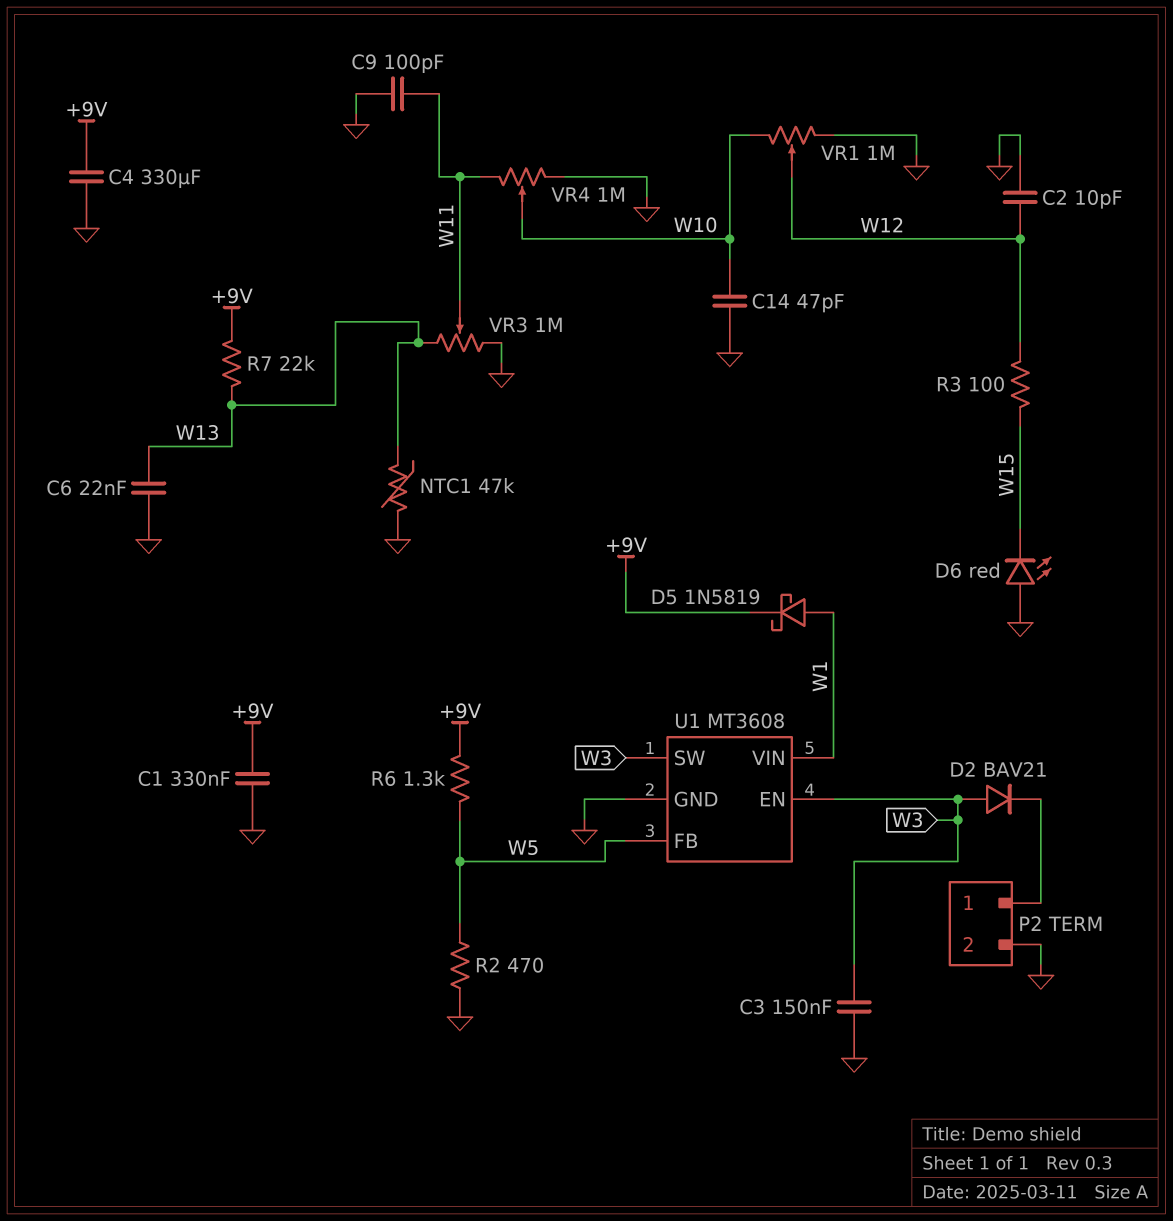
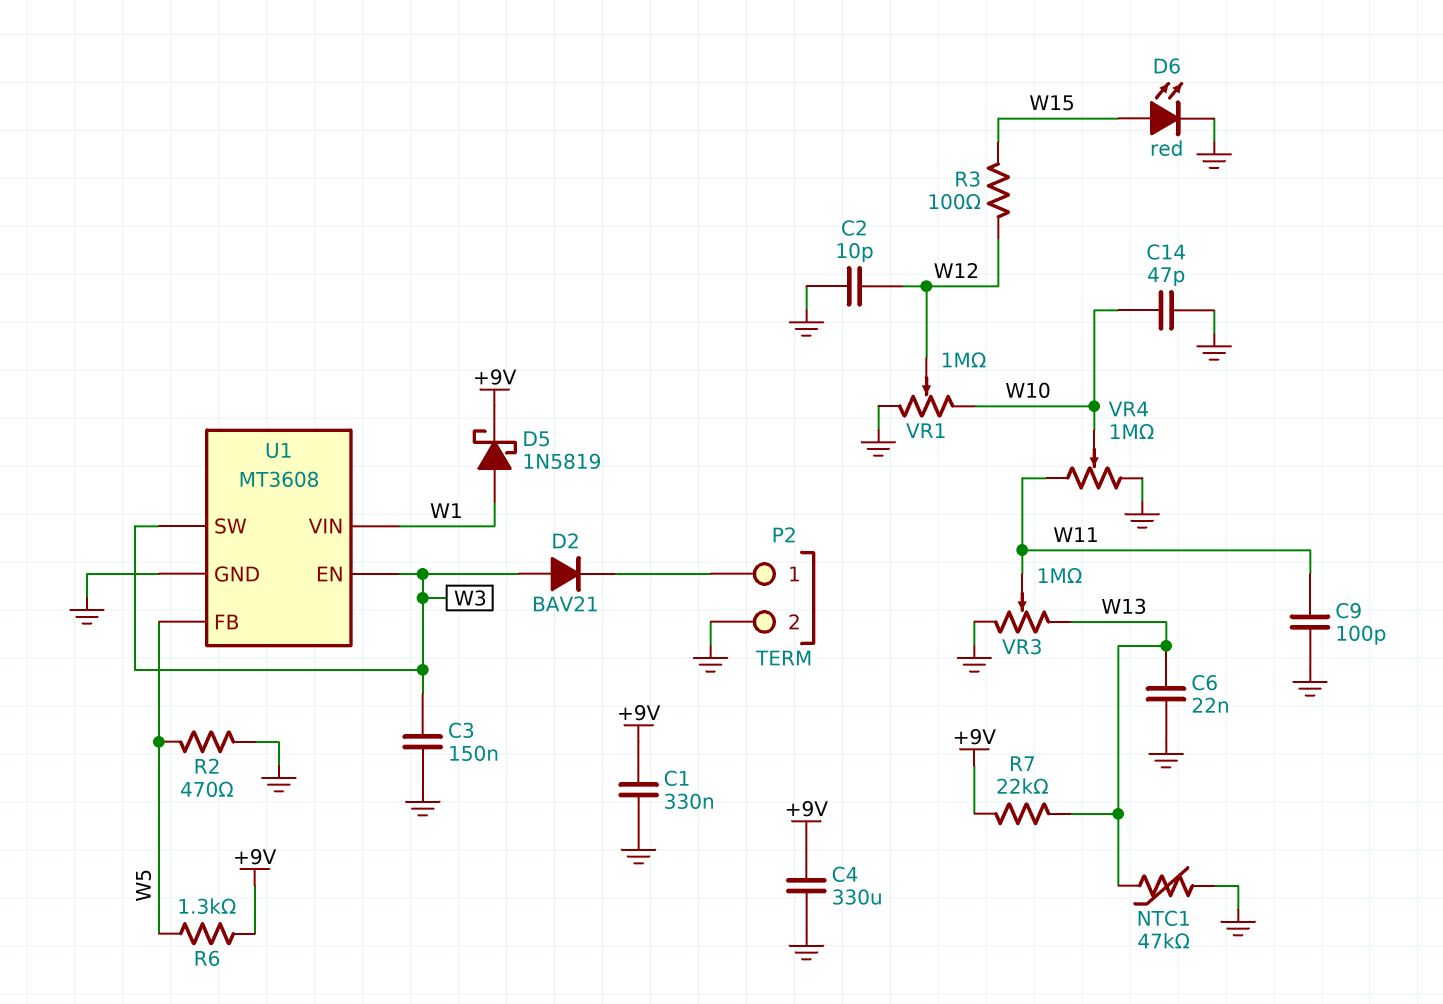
D6: LED red (A GND, K W15) -> LED red (A W15, K GND)

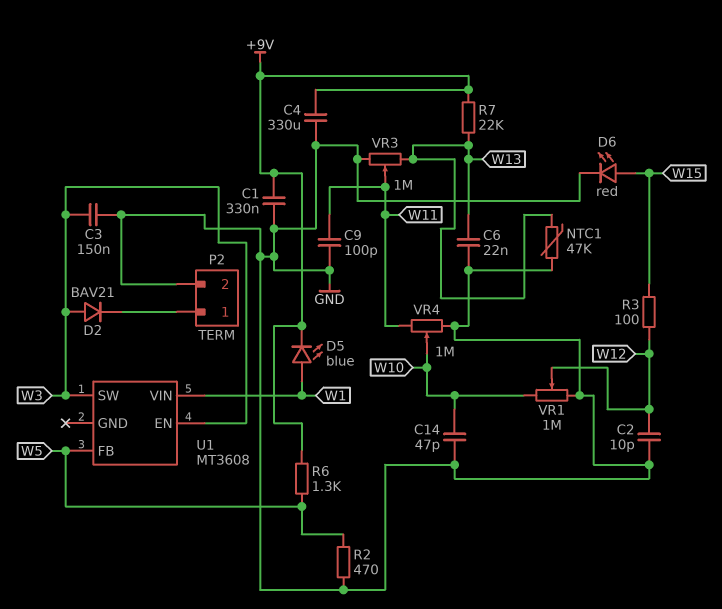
D5: schottky 1N5819 (A W1, K +9V) -> LED blue (A W1, K +9V)
U1 pin GND: GND -> none

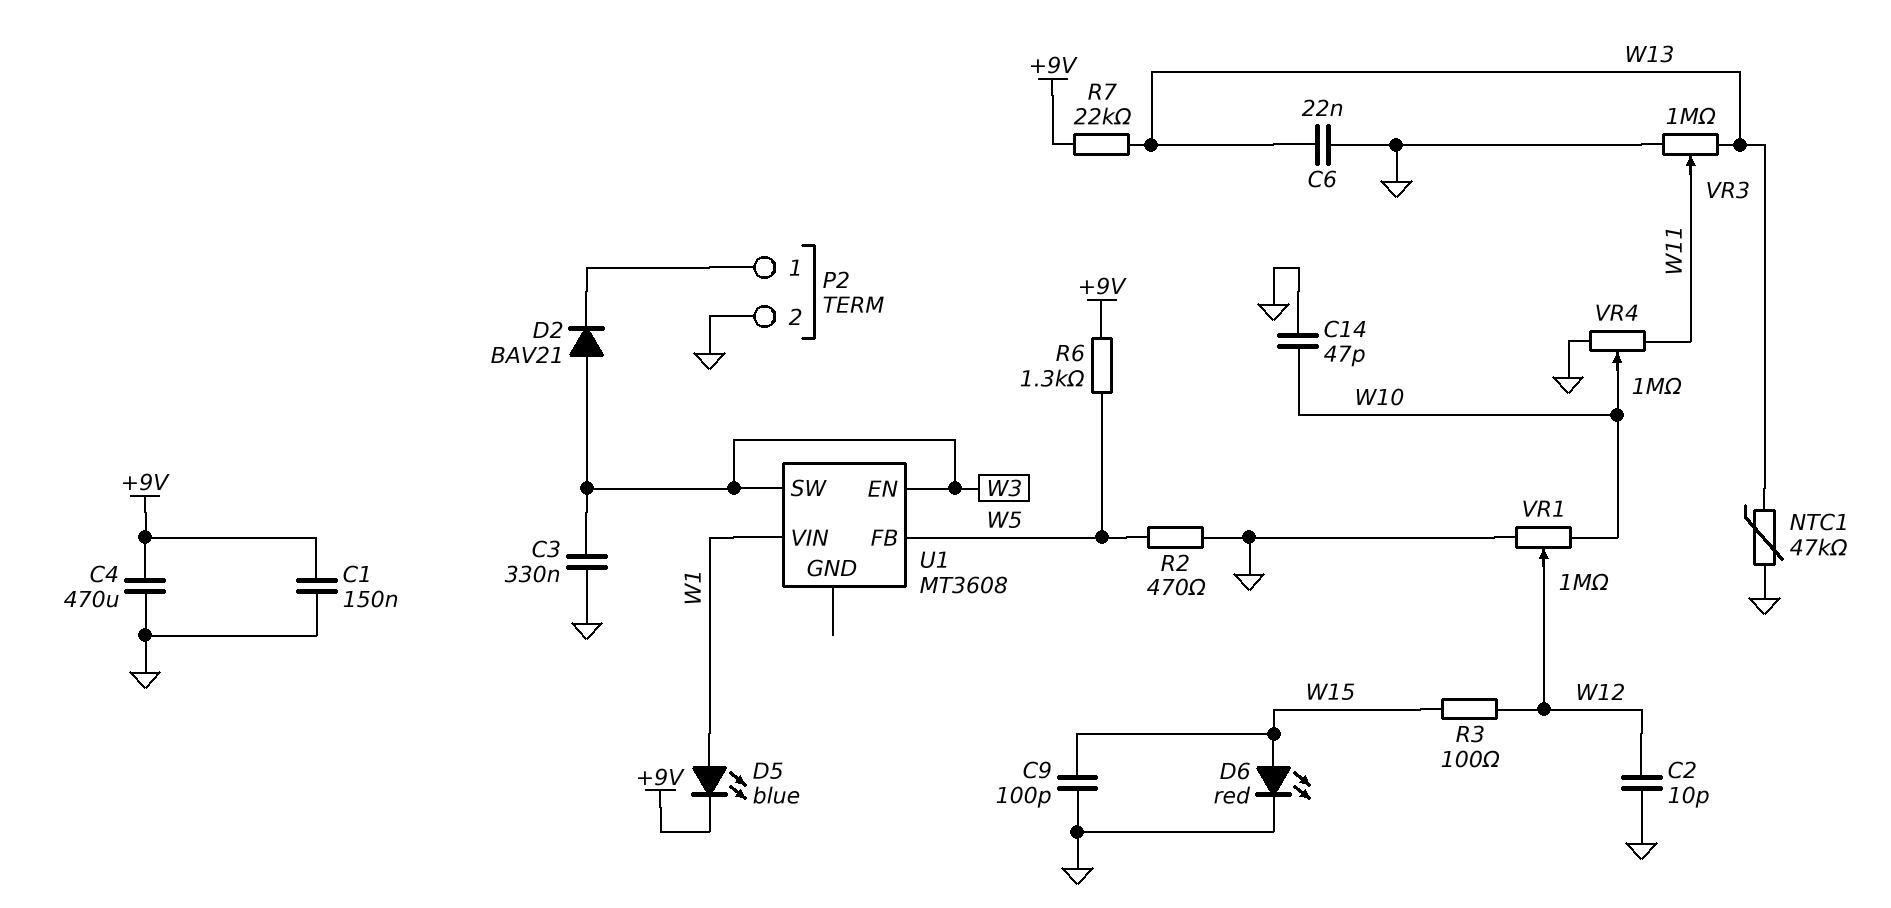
C1: 330nF (+9V, GND) -> 150nF (+9V, GND)
C3: 150nF (GND, W3) -> 330nF (GND, W3)
C4: 330uF (+9V, GND) -> 470uF (+9V, GND)
C9: 100pF (GND, W11) -> 100pF (GND, W15)

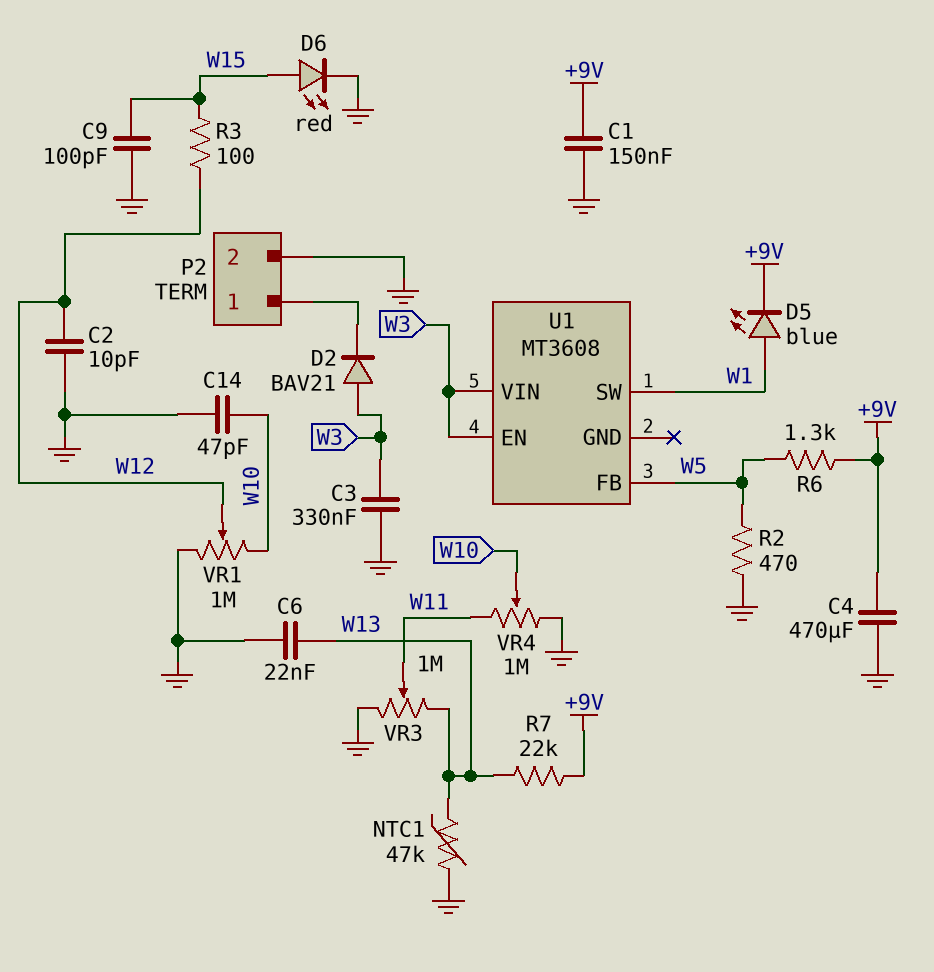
U1 pin SW: W3 -> W1
U1 pin VIN: W1 -> W3

